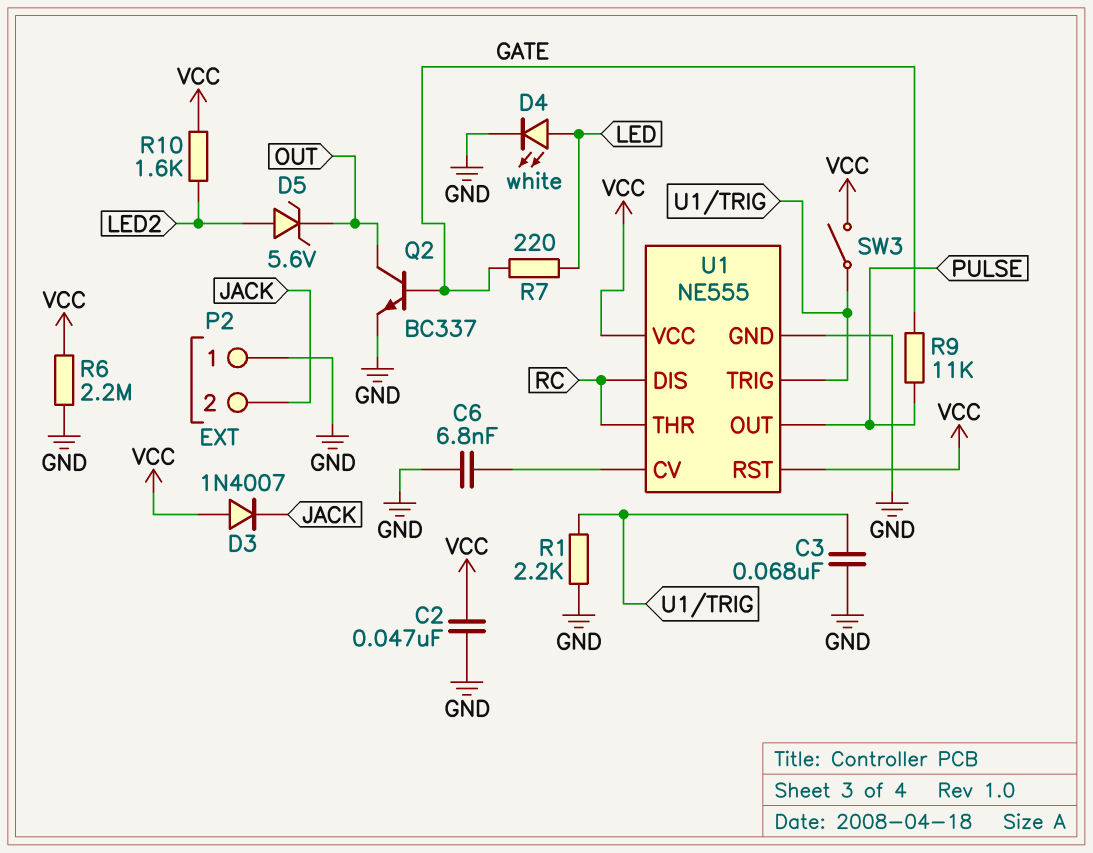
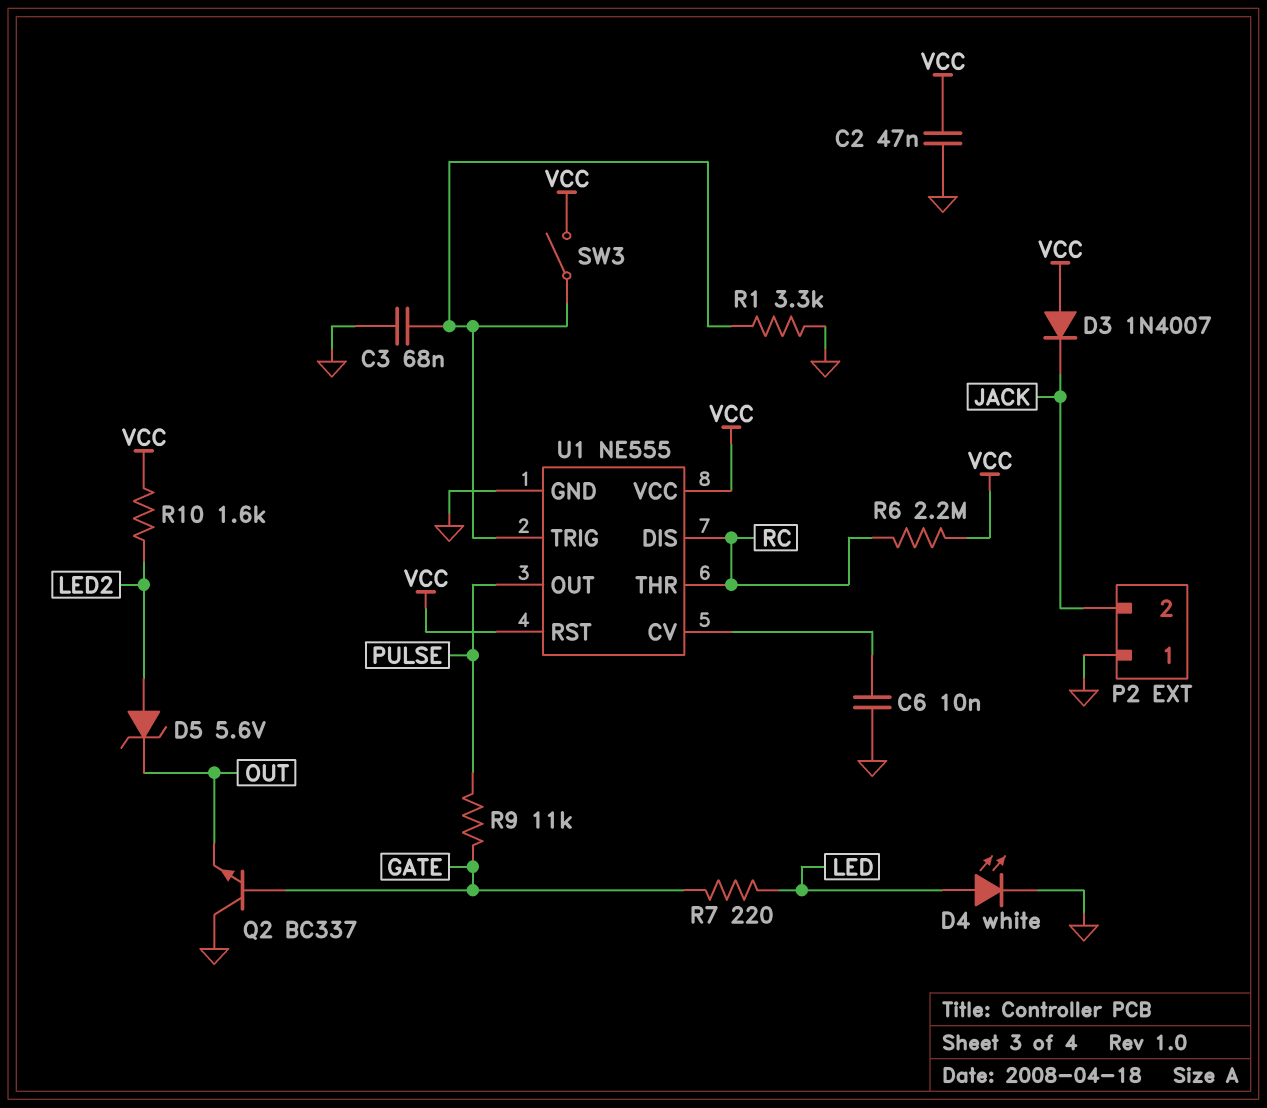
C6: 6.8nF (GND, U1/CV) -> 10nF (GND, U1/CV)
Q2: NPN BC337 (B GATE, C OUT, E GND) -> NPN BC337 (B GATE, C GND, E OUT)
R1: 2.2k (GND, U1/TRIG) -> 3.3k (GND, U1/TRIG)
R6: 2.2M (GND, VCC) -> 2.2M (RC, VCC)

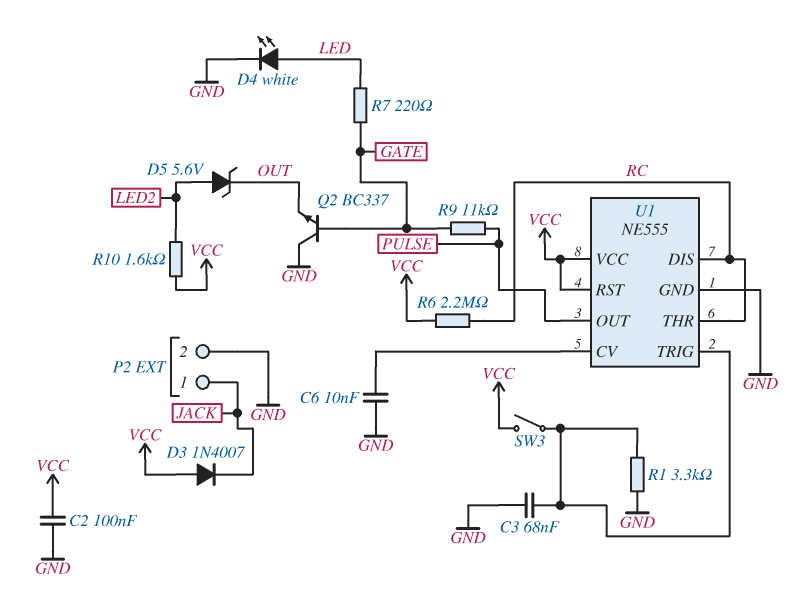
C2: 47nF (GND, VCC) -> 100nF (GND, VCC)
P2 pin 1: GND -> JACK
P2 pin 2: JACK -> GND

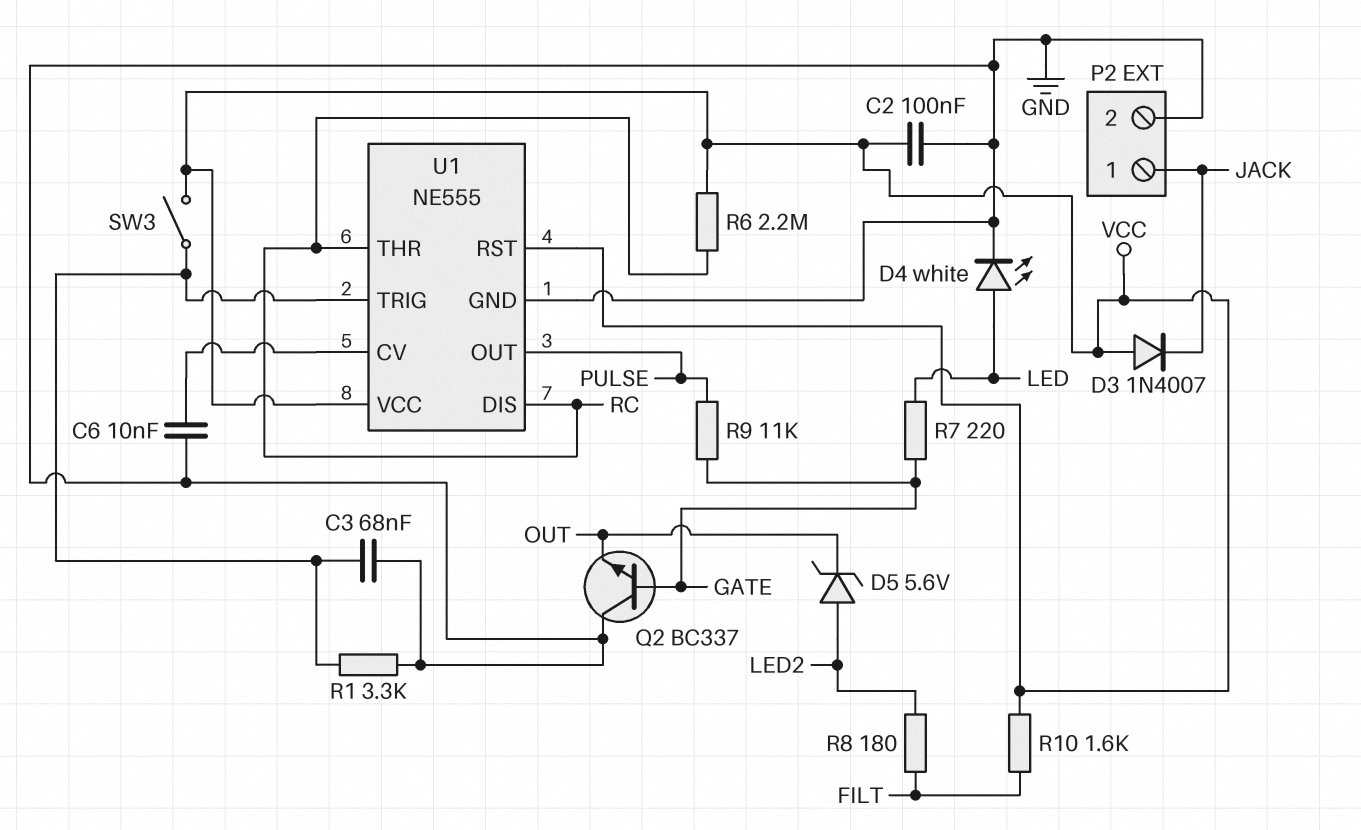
R8: none -> 180 (FILT, LED2)
R10: 1.6k (LED2, VCC) -> 1.6k (FILT, VCC)

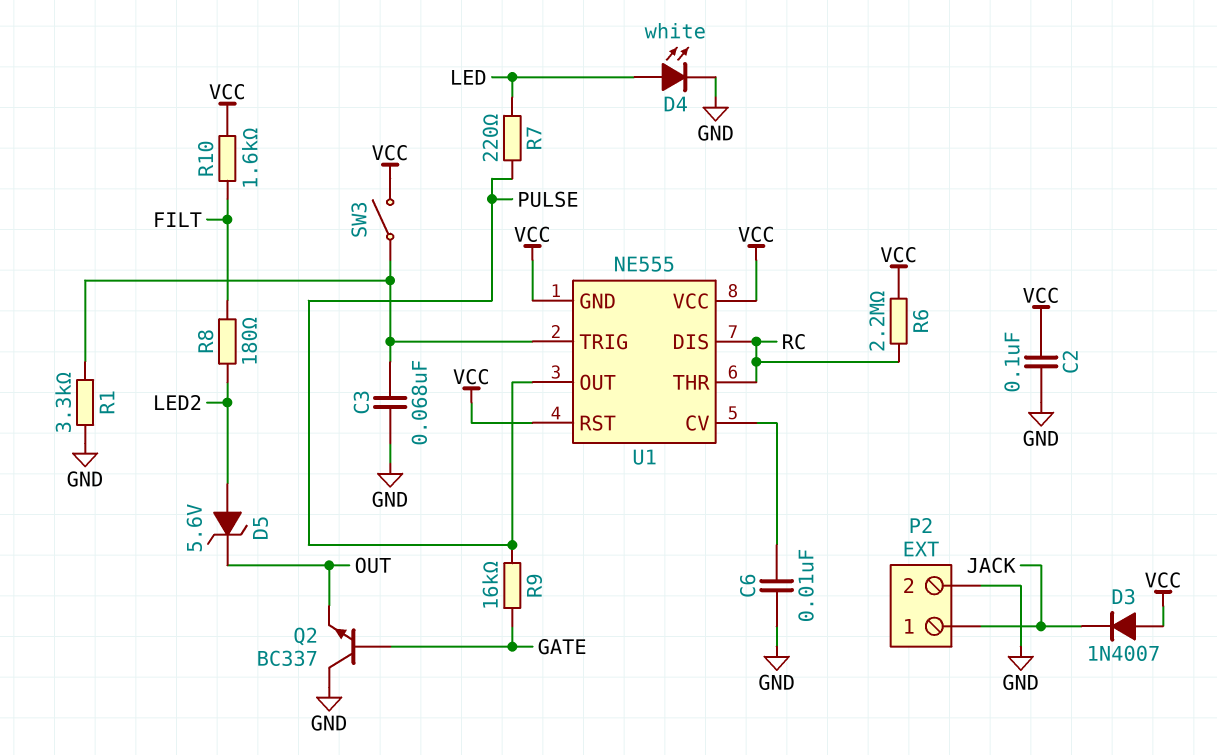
R7: 220 (GATE, LED) -> 220 (LED, PULSE)
R9: 11k (GATE, PULSE) -> 16k (GATE, PULSE)
U1 pin GND: GND -> VCC

